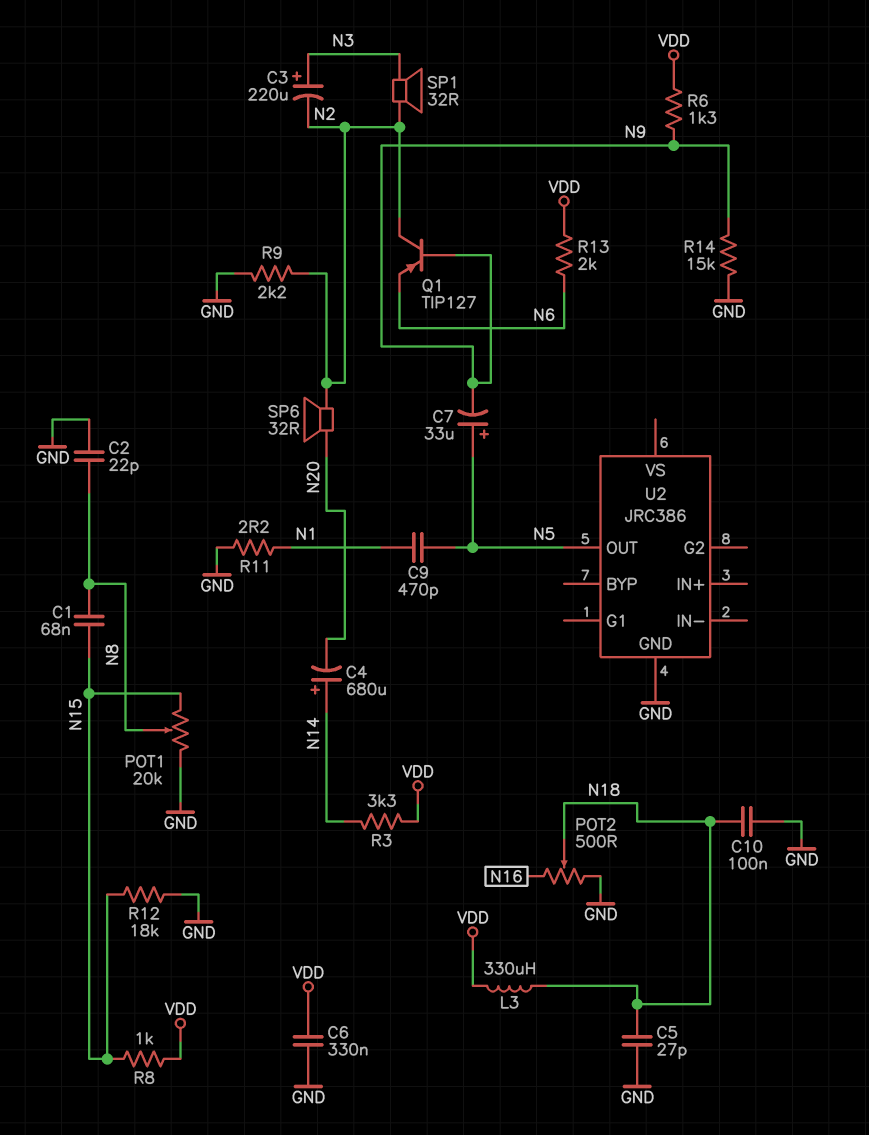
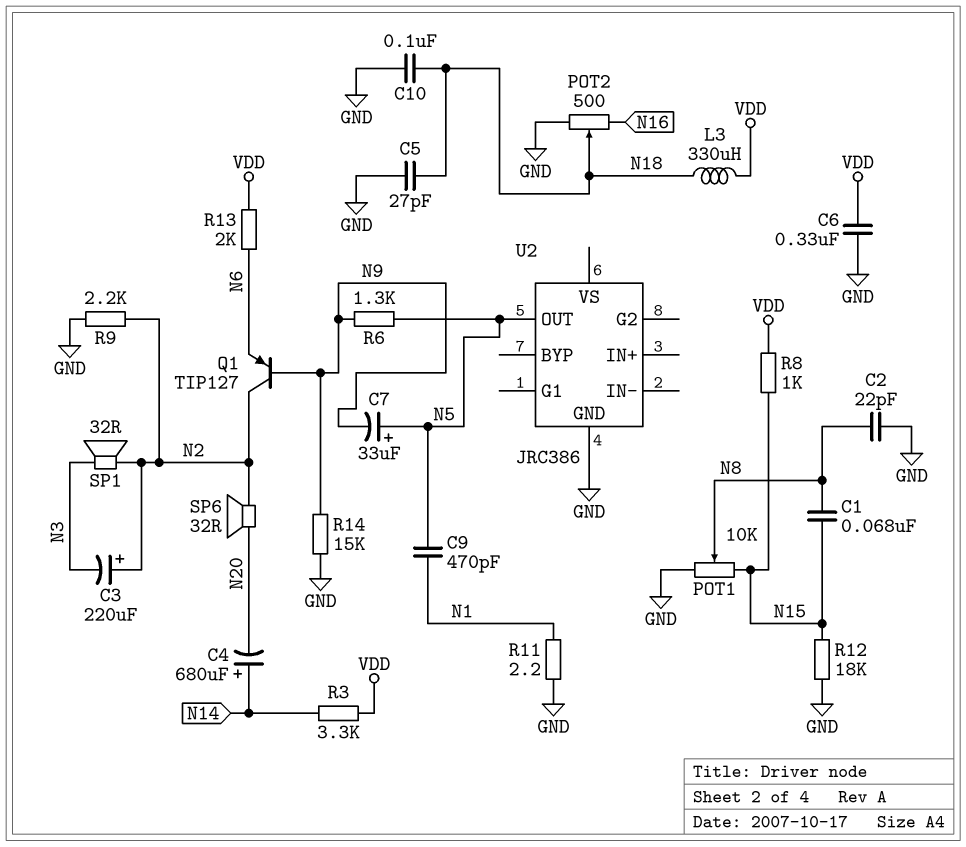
C3: 220uF (plus N3, minus N2) -> 220uF (plus N2, minus N3)
POT1: 20k (GND, N15, wiper N8) -> 10k (GND, N15, wiper N8)
R6: 1.3k (N9, VDD) -> 1.3k (N5, N9)

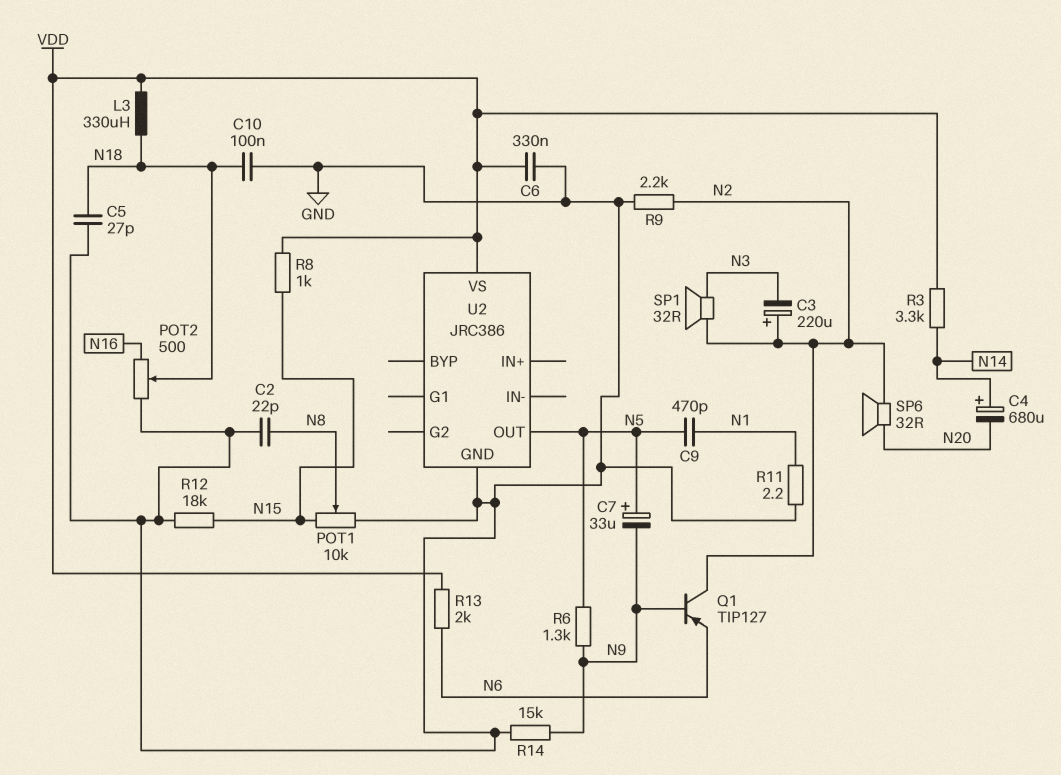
C1: 68nF (N8, N15) -> none
U2 pin VS: none -> VDD

